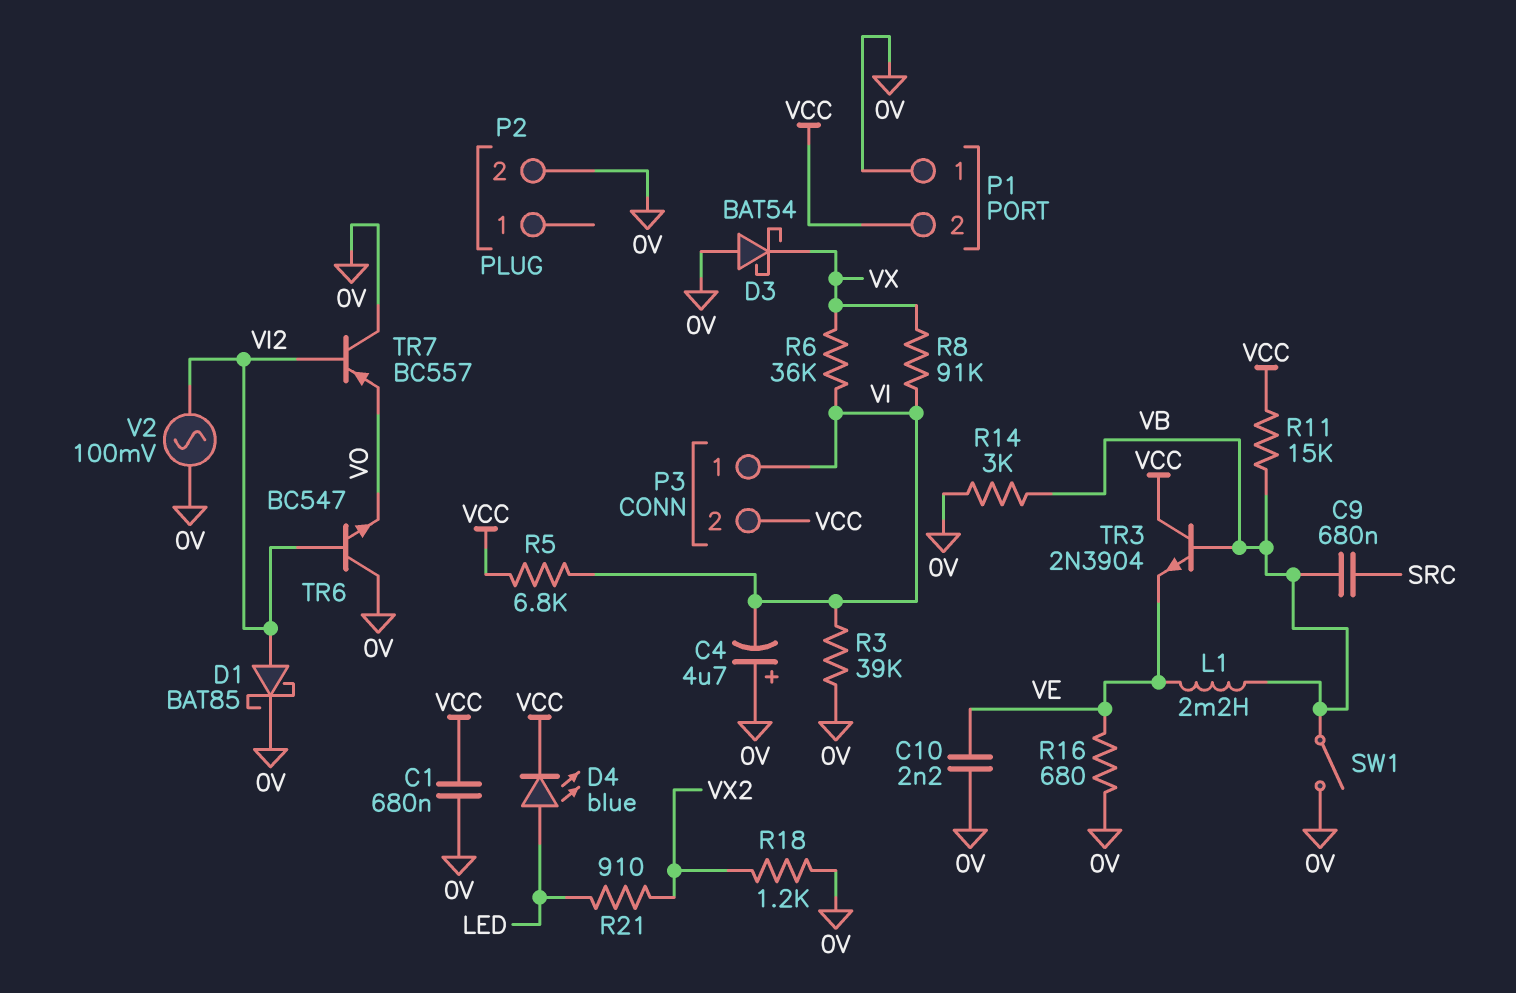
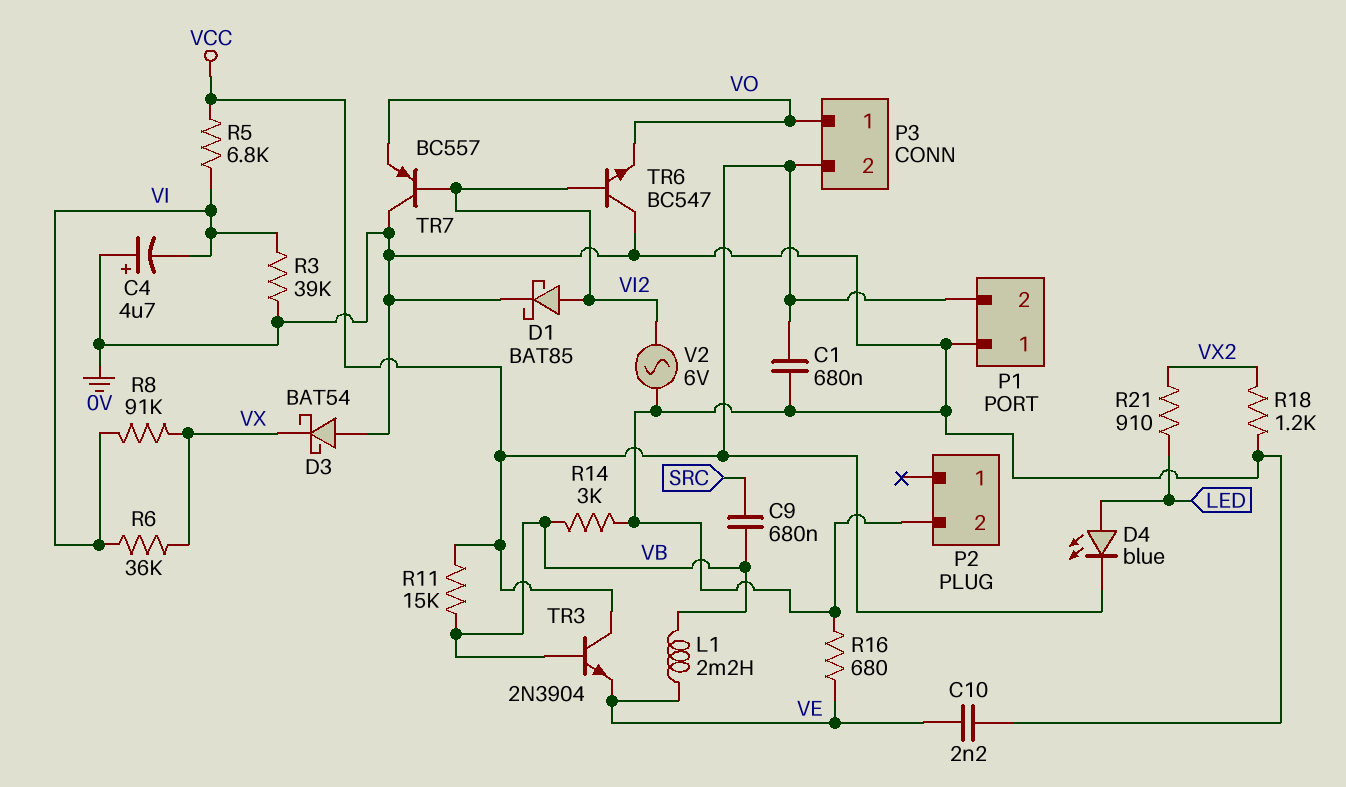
P3 pin 1: VI -> VO
SW1: switch (0V, VB) -> none
V2: AC 100mV (0V, VI2) -> AC 6V (0V, VI2)

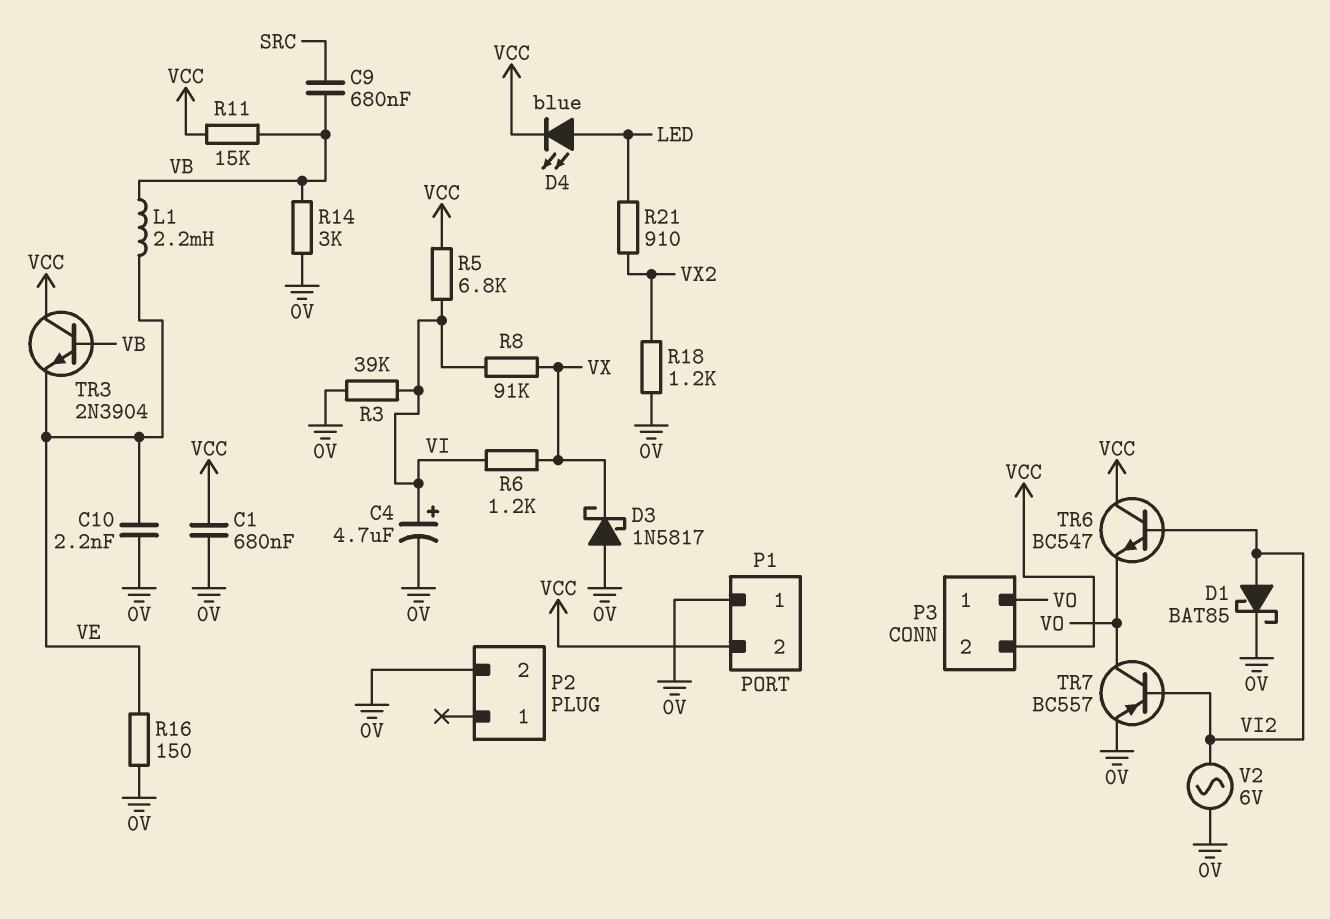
C4: 4.7uF (plus 0V, minus VI) -> 4.7uF (plus VI, minus 0V)
D3: schottky BAT54 (A 0V, K VX) -> schottky 1N5817 (A 0V, K VX)
R6: 36k (VI, VX) -> 1.2k (VI, VX)
R16: 680 (0V, VE) -> 150 (0V, VE)
TR6: NPN BC547 (B VI2, C 0V, E VO) -> NPN BC547 (B VI2, C VCC, E VO)
TR7: PNP BC557 (B VI2, C 0V, E VO) -> PNP BC557 (B VI2, C VO, E 0V)

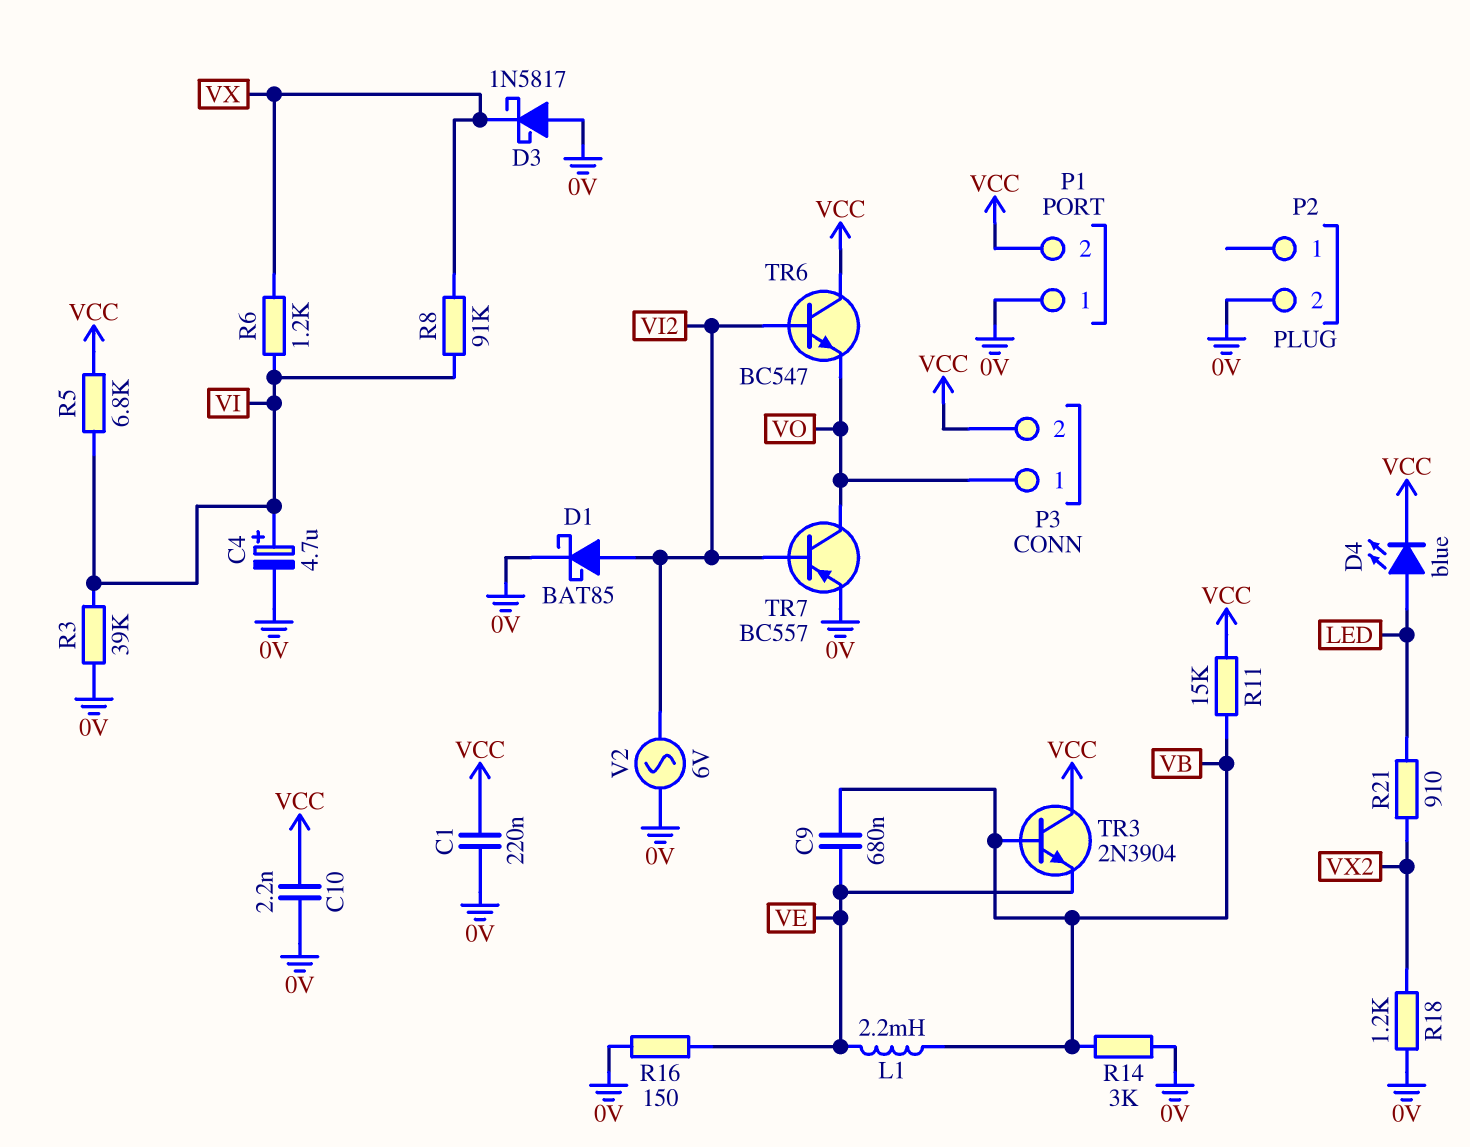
C1: 680nF (0V, VCC) -> 220nF (0V, VCC)
C9: 680nF (SRC, VB) -> 680nF (VB, VE)
C10: 2.2nF (0V, VE) -> 2.2nF (0V, VCC)

